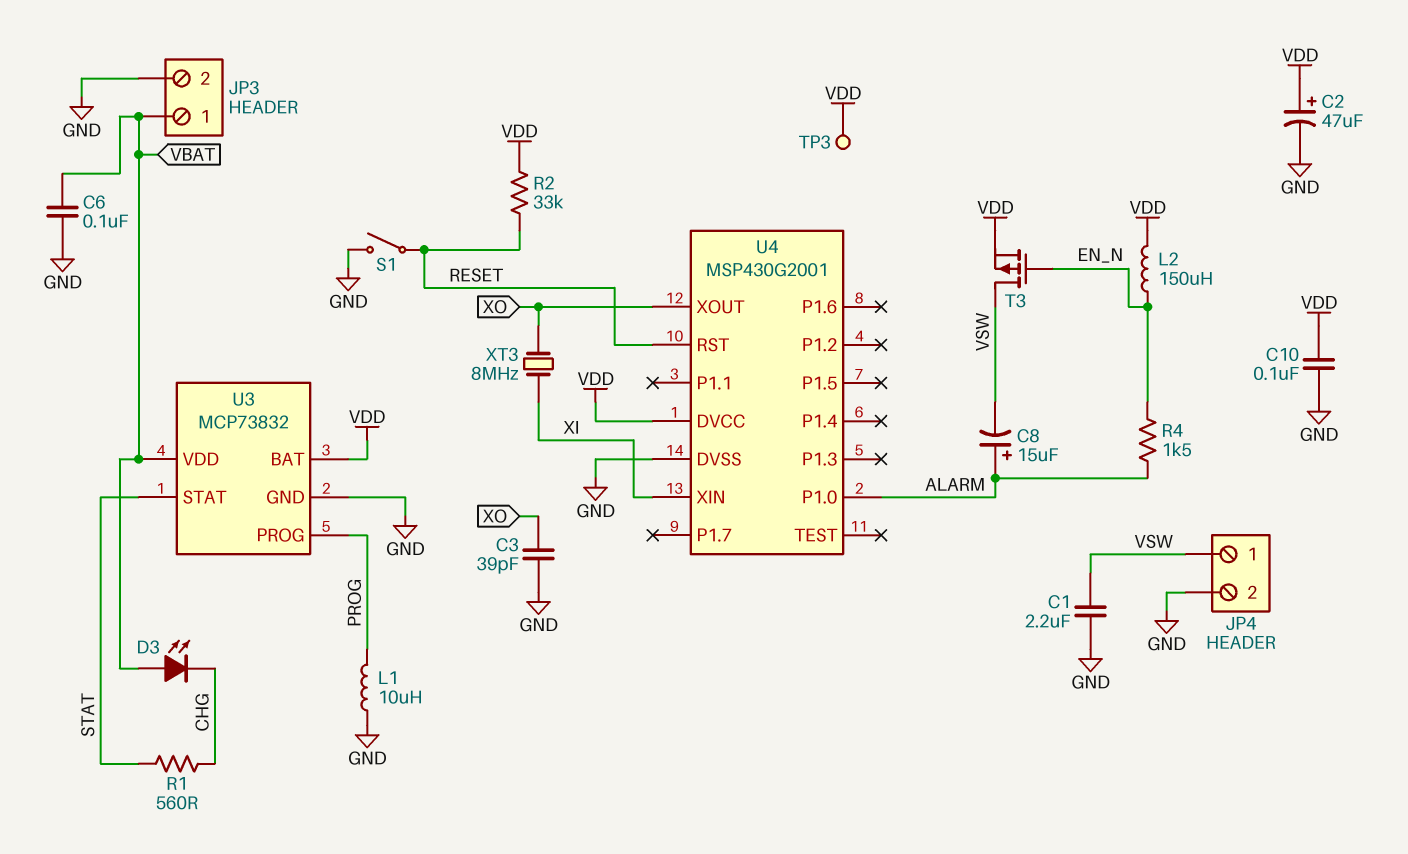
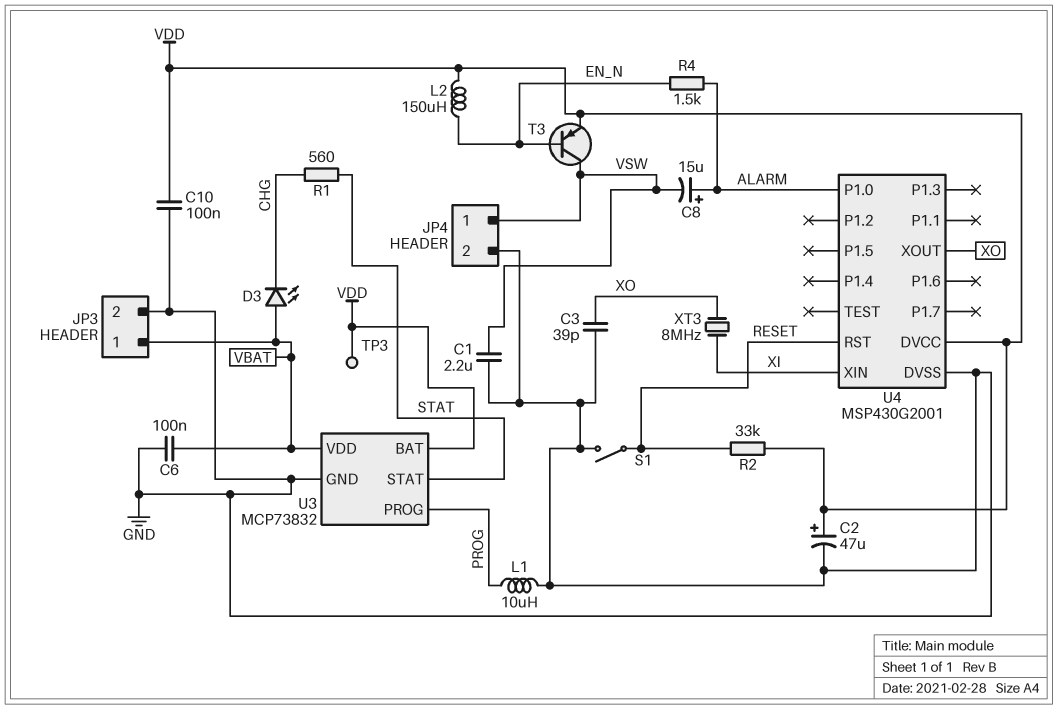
T3: PMOS (G EN_N, D VSW, S VDD) -> PNP (B EN_N, C VSW, E VDD)

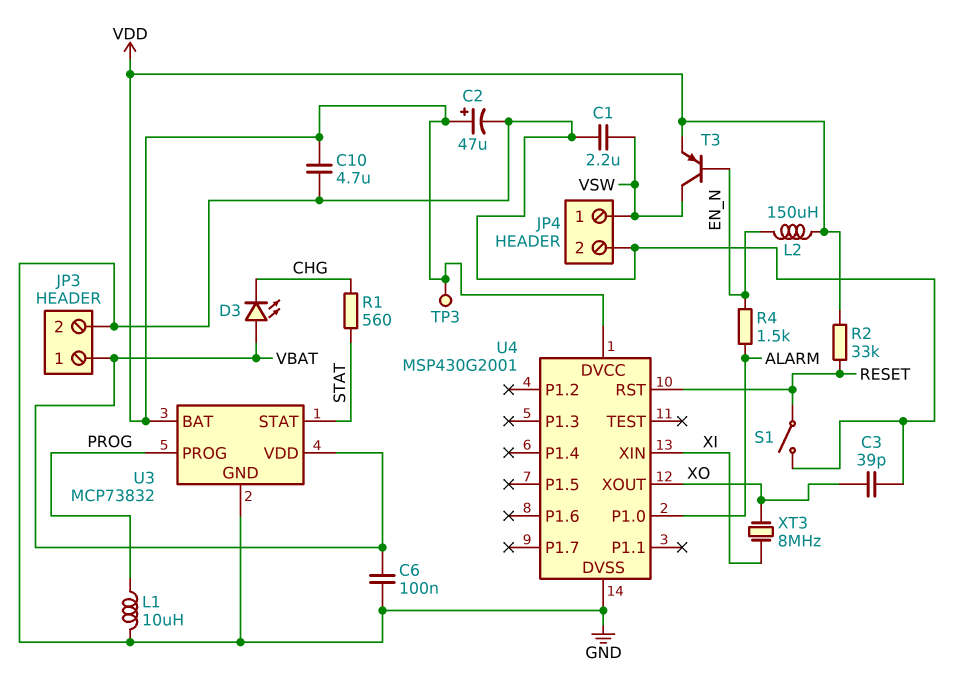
C8: 15uF (plus ALARM, minus VSW) -> none
C10: 100nF (GND, VDD) -> 4.7uF (GND, VDD)

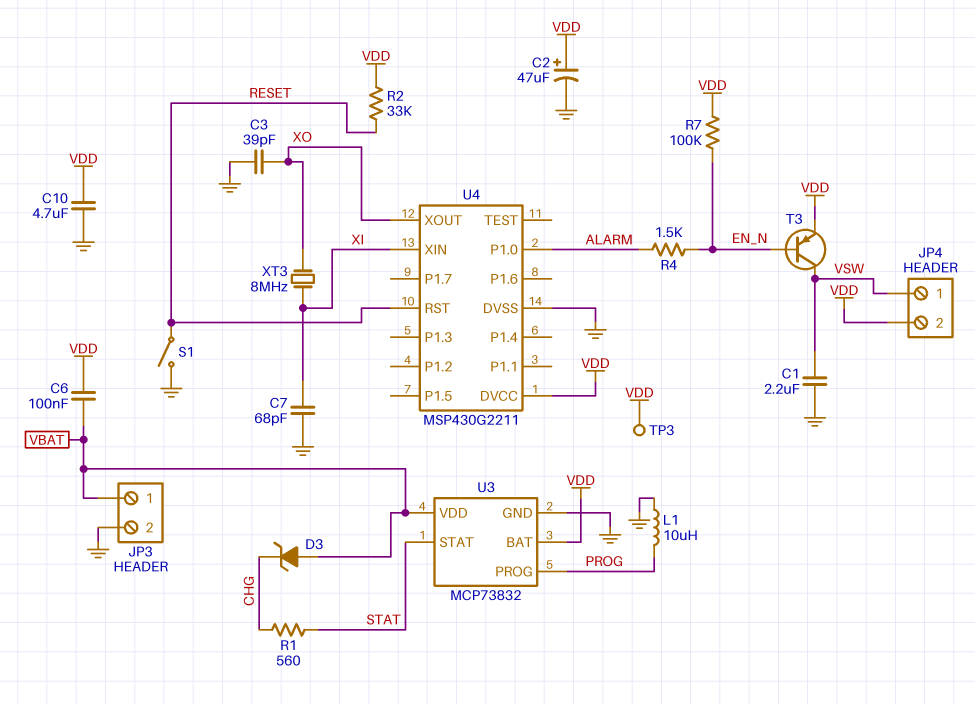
C6: 100nF (GND, VBAT) -> 100nF (VBAT, VDD)
C7: none -> 68pF (GND, XI)
D3: LED (A VBAT, K CHG) -> zener (A VBAT, K CHG)
JP4 pin 2: GND -> VDD
L2: 150uH (EN_N, VDD) -> none
R7: none -> 100k (EN_N, VDD)
U4: MSP430G2001 -> MSP430G2211

